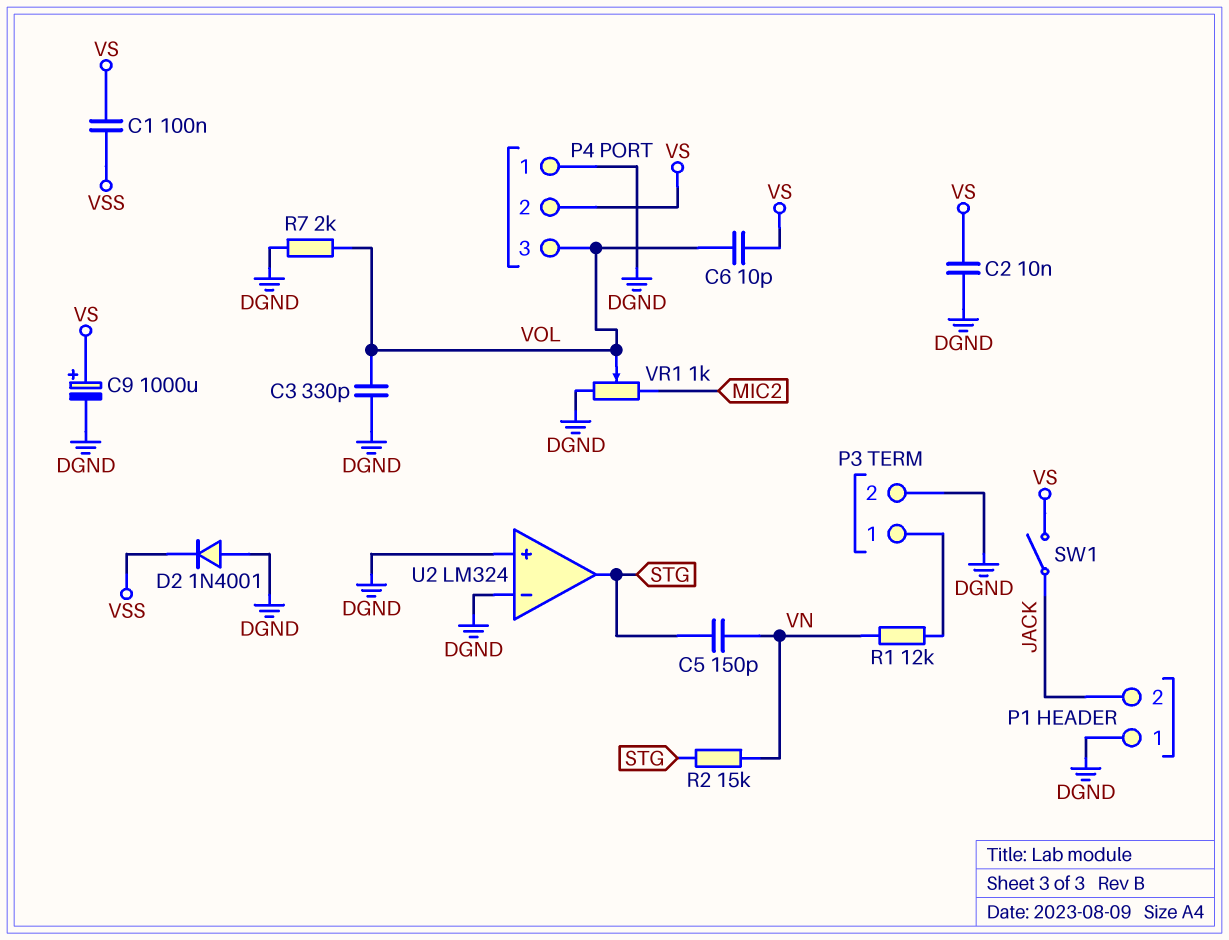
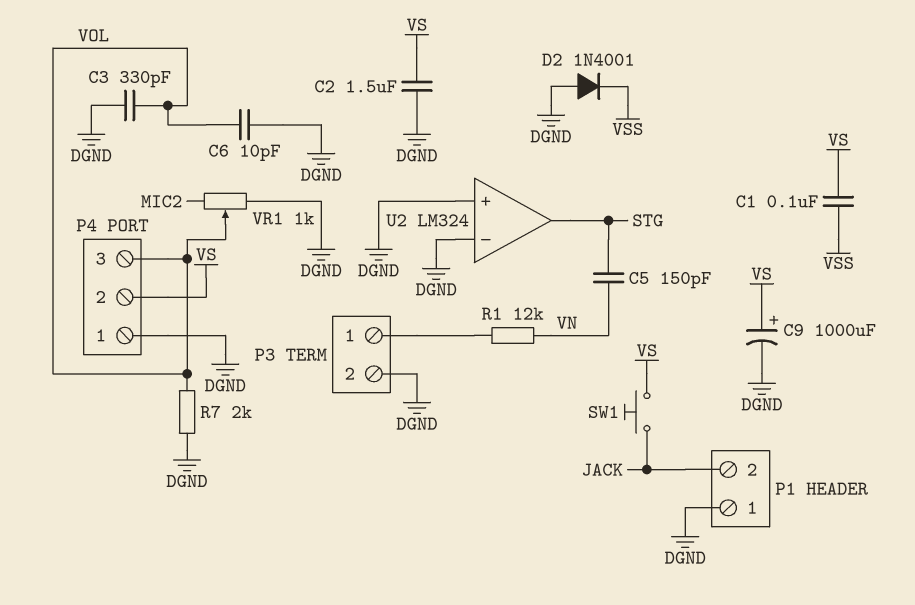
C2: 10nF (DGND, VS) -> 1.5uF (DGND, VS)
C6: 10pF (VOL, VS) -> 10pF (DGND, VOL)
R2: 15k (STG, VN) -> none
SW1: switch (JACK, VS) -> button (JACK, VS)

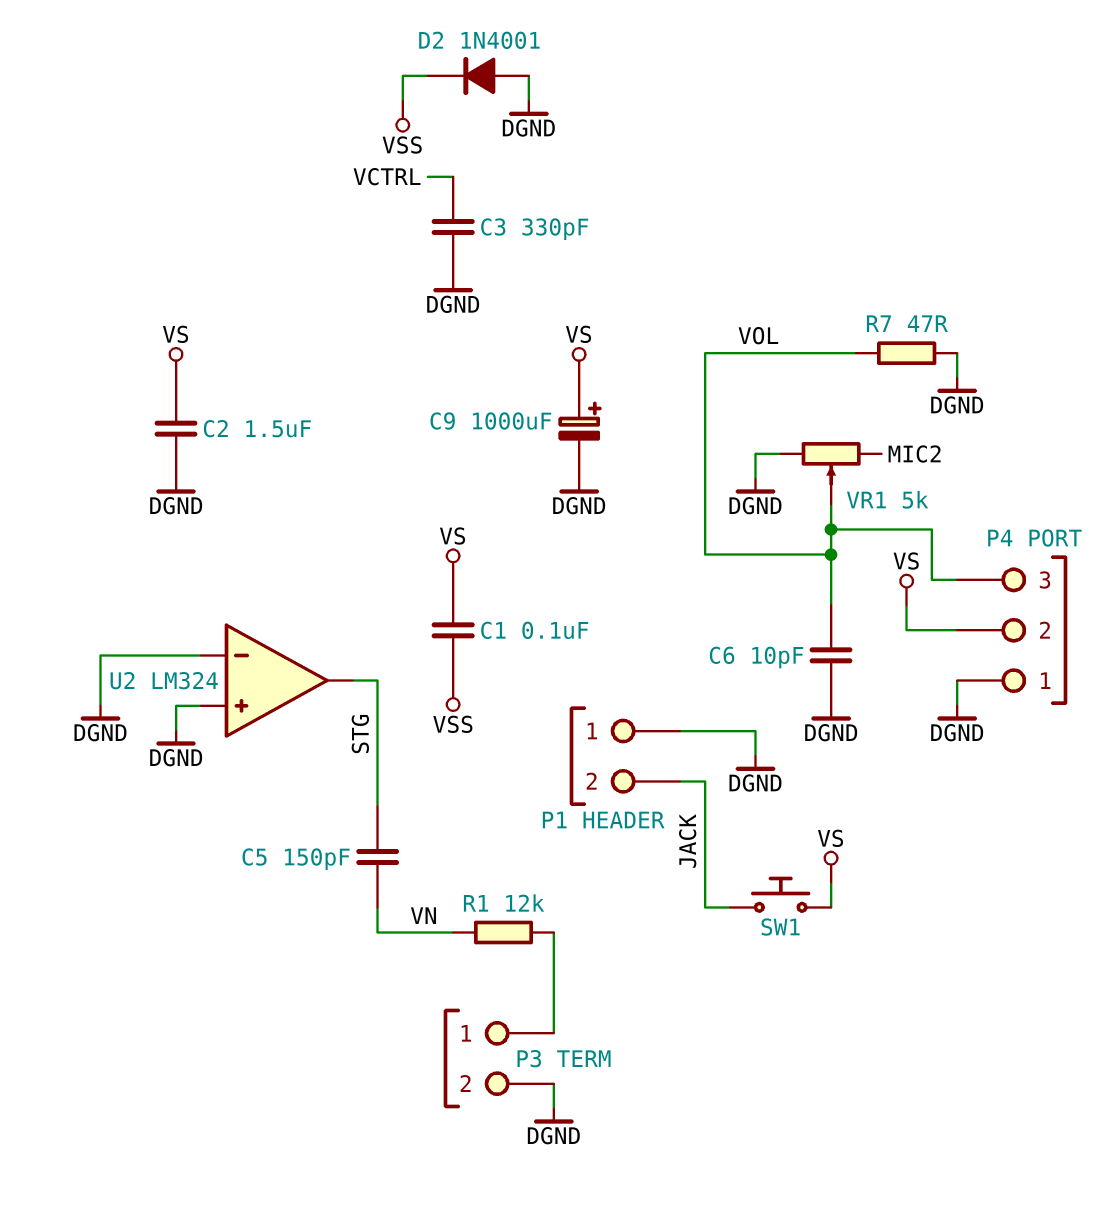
C3: 330pF (DGND, VOL) -> 330pF (DGND, VCTRL)
R7: 2k (DGND, VOL) -> 47 (DGND, VOL)
VR1: 1k (DGND, MIC2, wiper VOL) -> 5k (DGND, MIC2, wiper VOL)

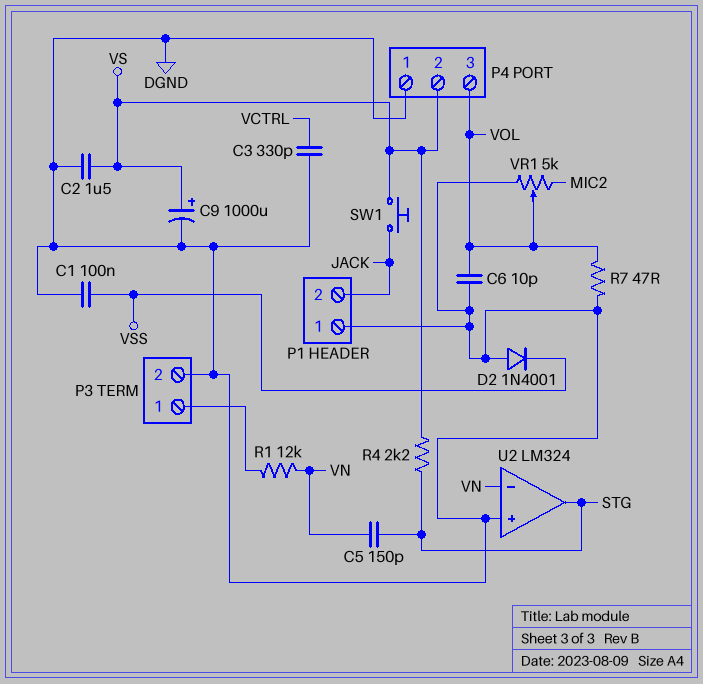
C1: 100nF (VS, VSS) -> 100nF (DGND, VSS)
R4: none -> 2.2k (STG, VS)
U2 pin in-: DGND -> VN

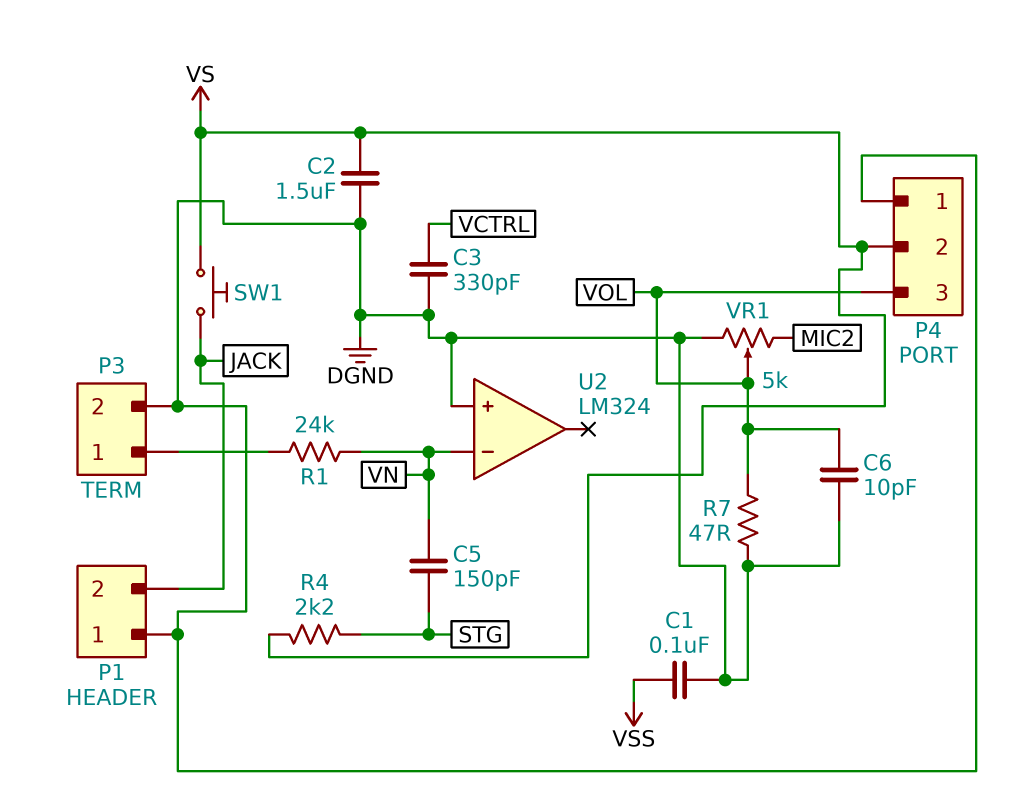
C9: 1000uF (plus VS, minus DGND) -> none
D2: diode 1N4001 (A DGND, K VSS) -> none
R1: 12k (P3/1, VN) -> 24k (P3/1, VN)
U2 pin out: STG -> none

